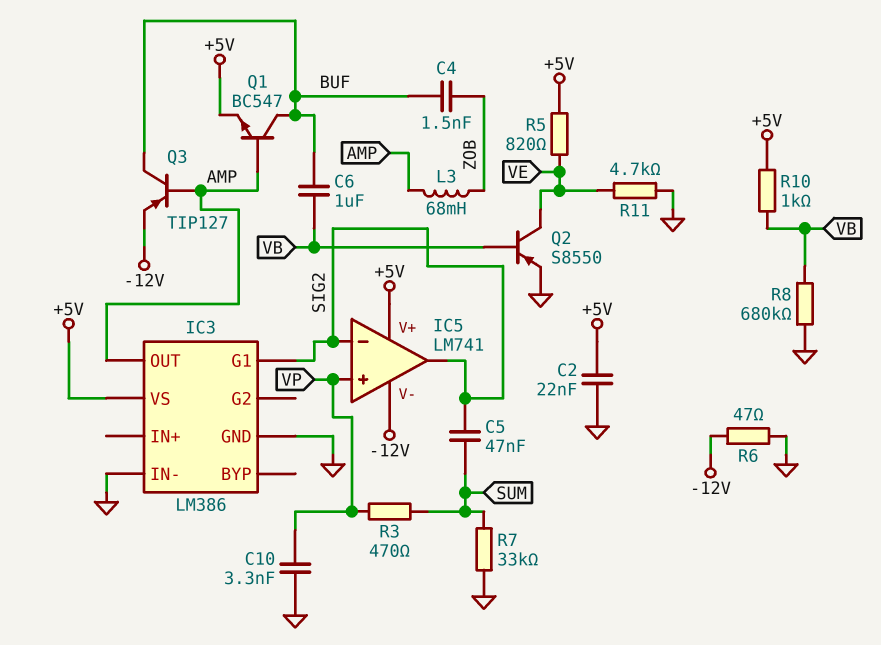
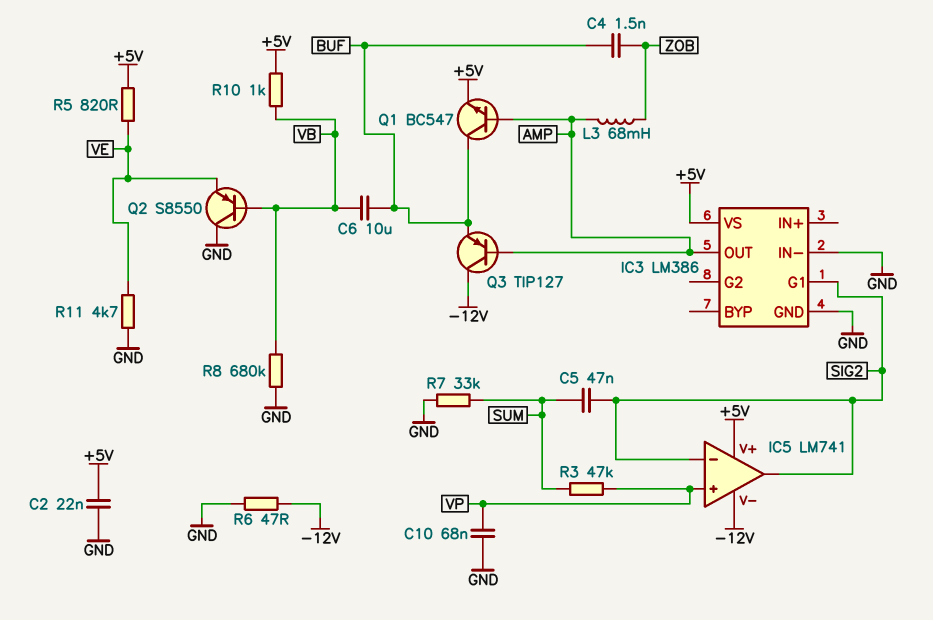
C6: 1uF (BUF, VB) -> 10uF (BUF, VB)
C10: 3.3nF (GND, VP) -> 68nF (GND, VP)
Q2: PNP S8550 (B VB, C VE, E GND) -> PNP S8550 (B VB, C GND, E VE)
Q3: PNP TIP127 (B AMP, C BUF, E -12V) -> PNP TIP127 (B AMP, C -12V, E BUF)
R3: 470 (SUM, VP) -> 47k (SUM, VP)

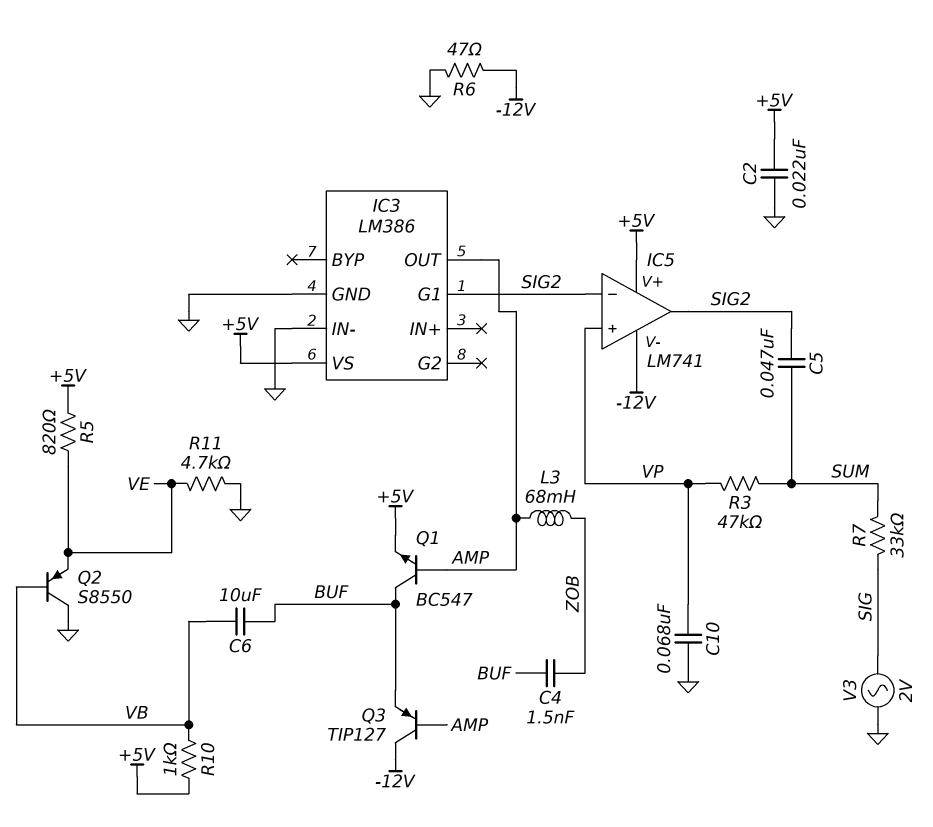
R7: 33k (GND, SUM) -> 33k (SIG, SUM)
R8: 680k (GND, VB) -> none
V3: none -> AC 2V (GND, SIG)

